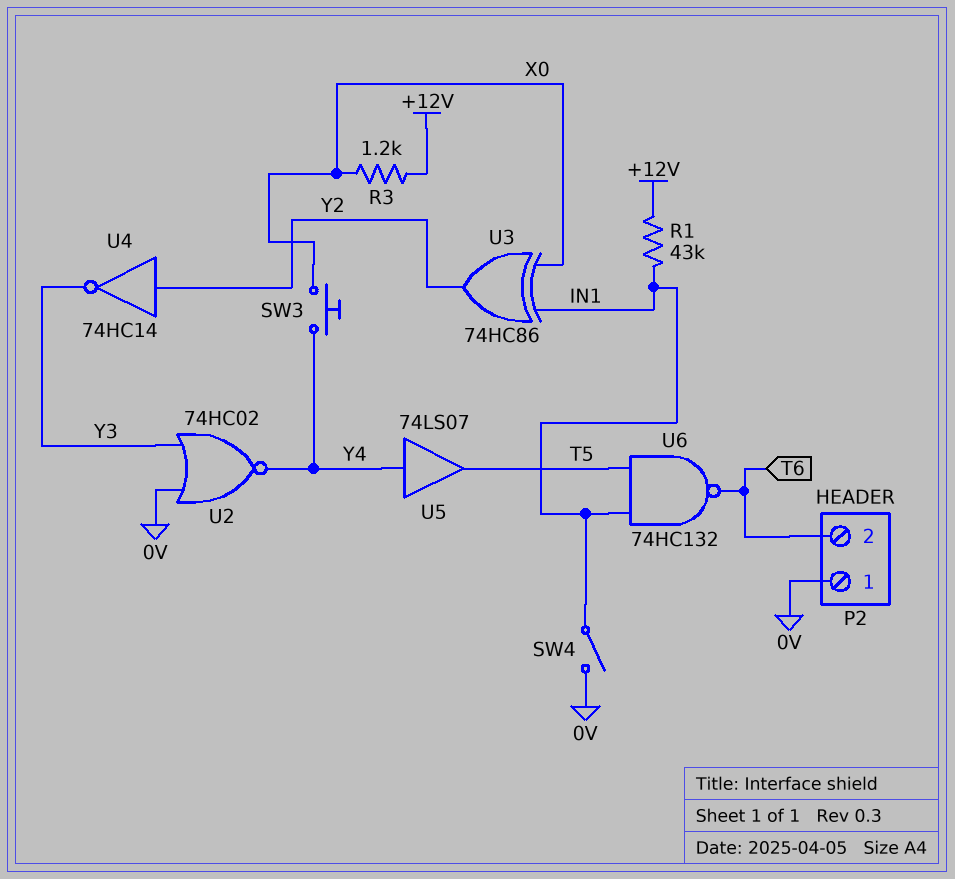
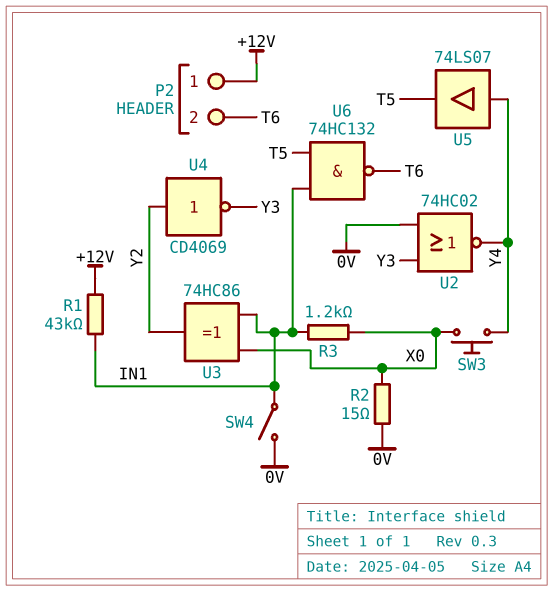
P2 pin 1: 0V -> +12V
R2: none -> 15 (0V, X0)
R3: 1.2k (+12V, X0) -> 1.2k (IN1, X0)
U4: NOT 74HC14 (in Y2, out Y3) -> NOT CD4069 (in Y2, out Y3)

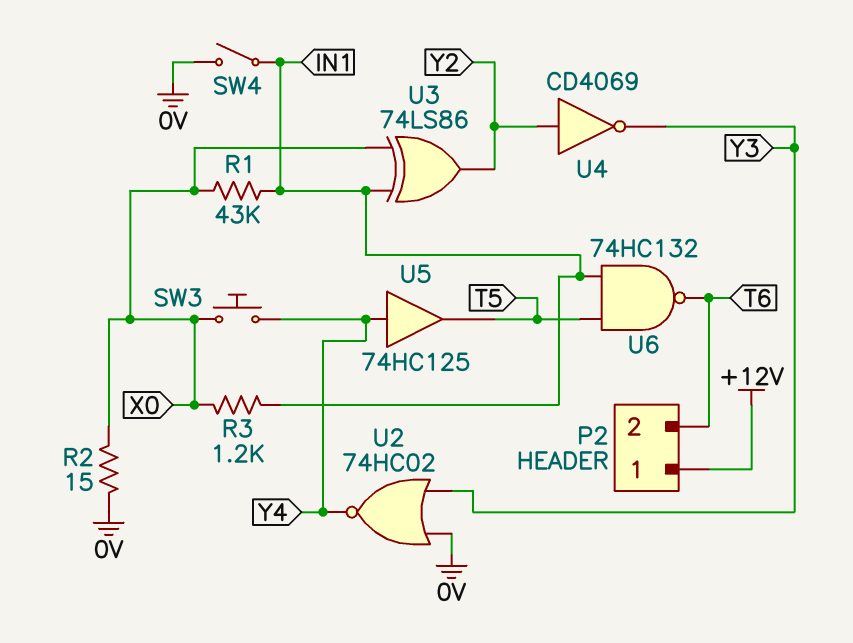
R1: 43k (+12V, IN1) -> 43k (IN1, X0)
U3: XOR 74HC86 (in IN1, in X0, out Y2) -> XOR 74LS86 (in IN1, in X0, out Y2)
U5: buffer 74LS07 (in Y4, out T5) -> buffer 74HC125 (in Y4, out T5)

